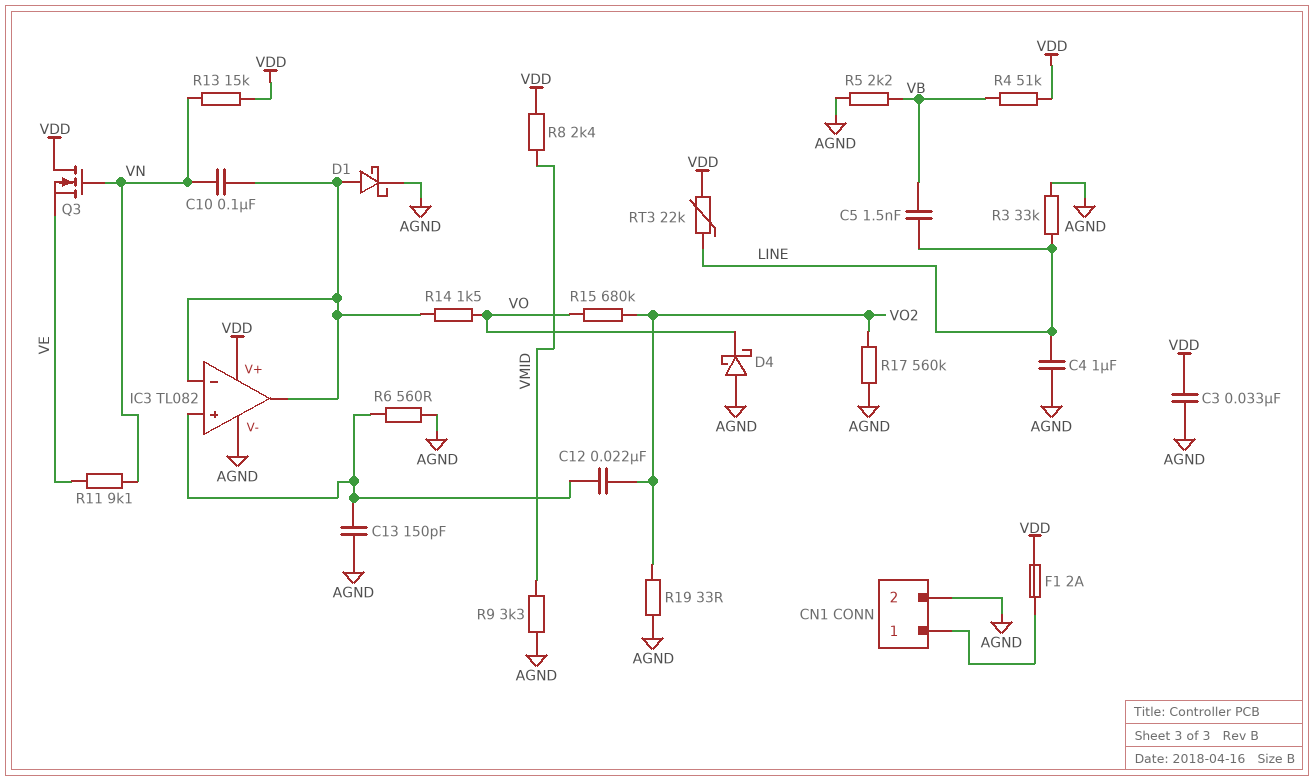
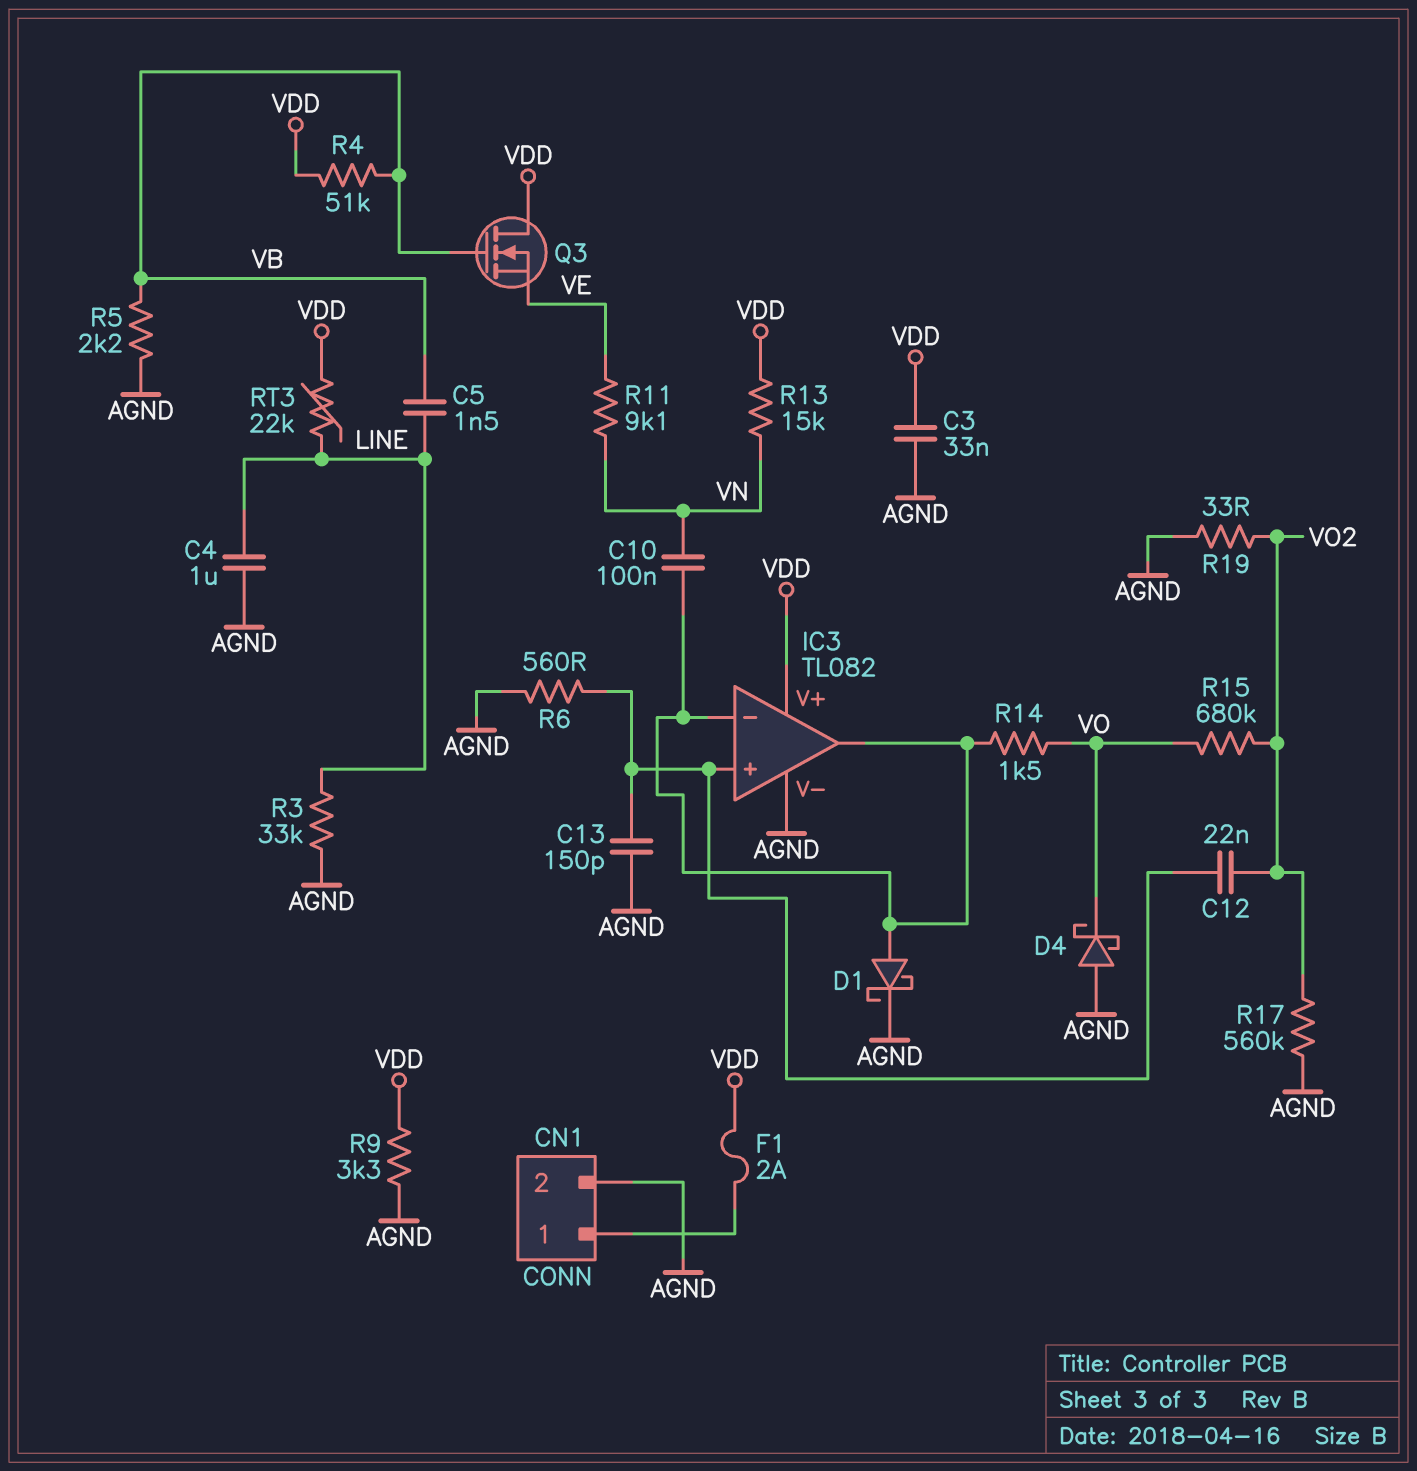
Q3: NMOS (G VN, D VDD, S VE) -> NMOS (G VB, D VDD, S VE)
R8: 2.4k (VDD, VMID) -> none
R9: 3.3k (AGND, VMID) -> 3.3k (AGND, VDD)

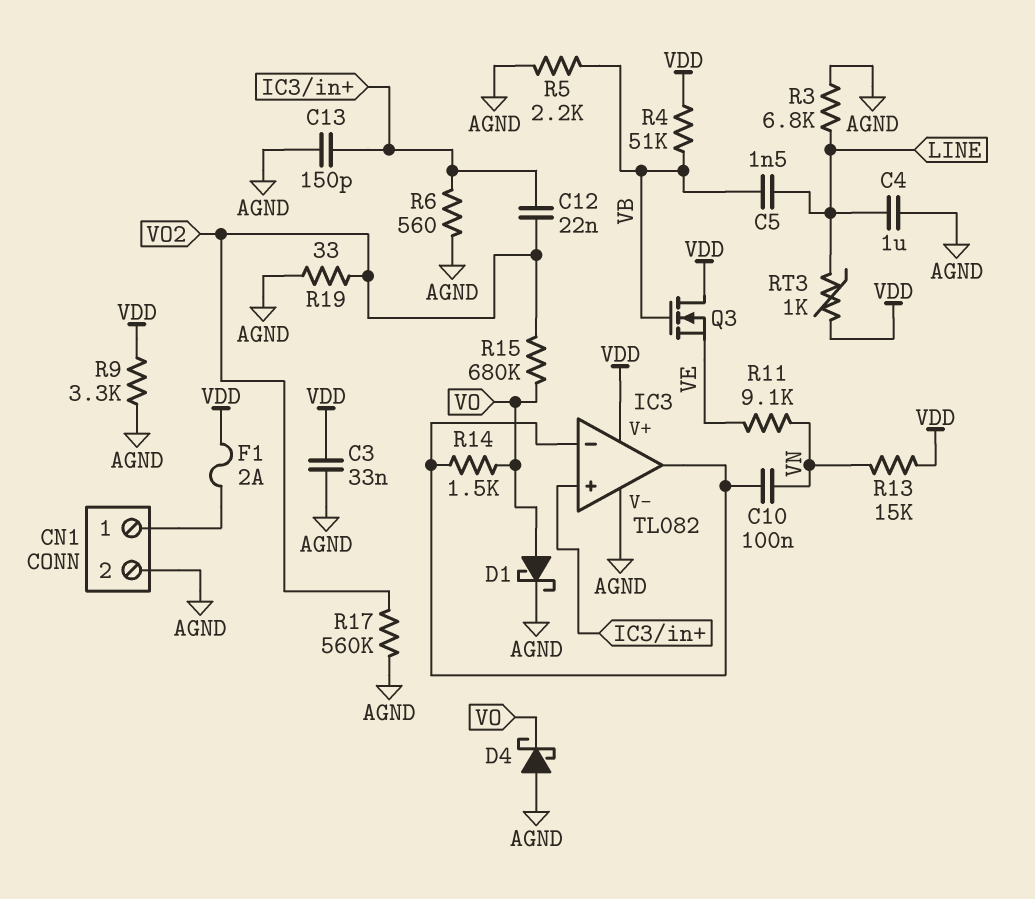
D1: schottky (A IC3/in-, K AGND) -> schottky (A VO, K AGND)
R3: 33k (AGND, LINE) -> 6.8k (AGND, LINE)
RT3: 22k (LINE, VDD) -> 1k (LINE, VDD)

